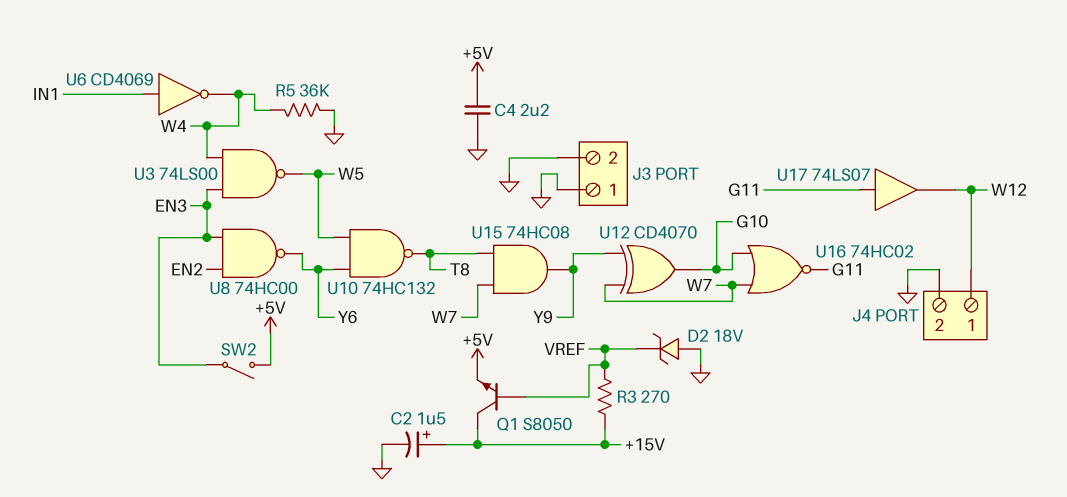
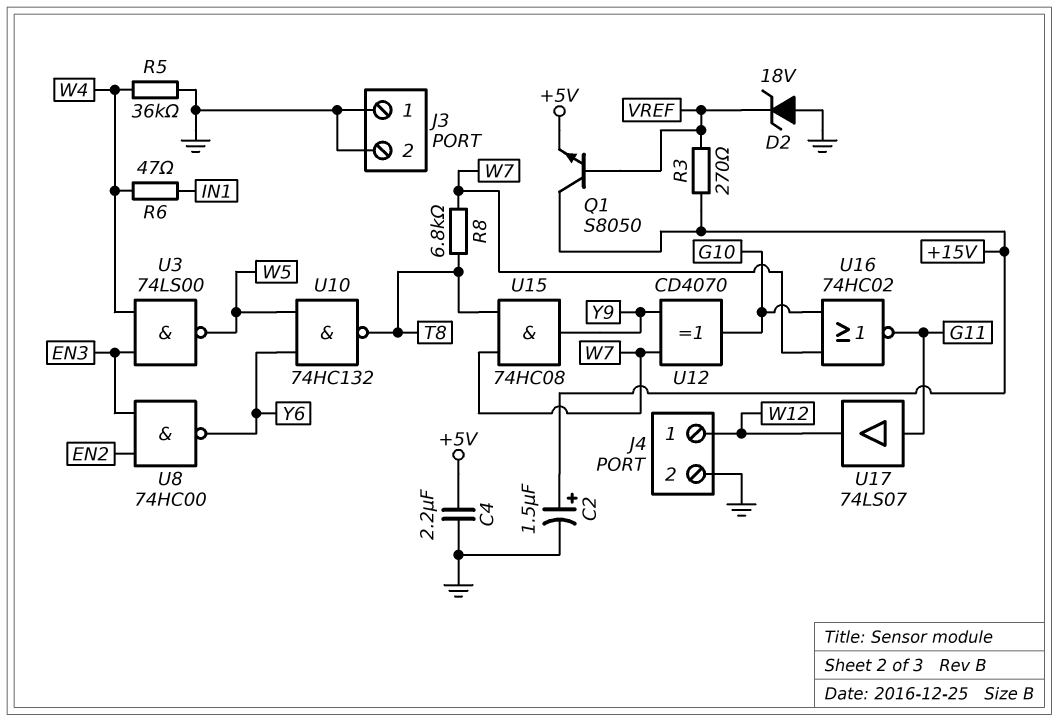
R6: none -> 47 (IN1, W4)
R8: none -> 6.8k (T8, W7)
SW2: switch (+5V, EN3) -> none
U6: NOT CD4069 (in IN1, out W4) -> none

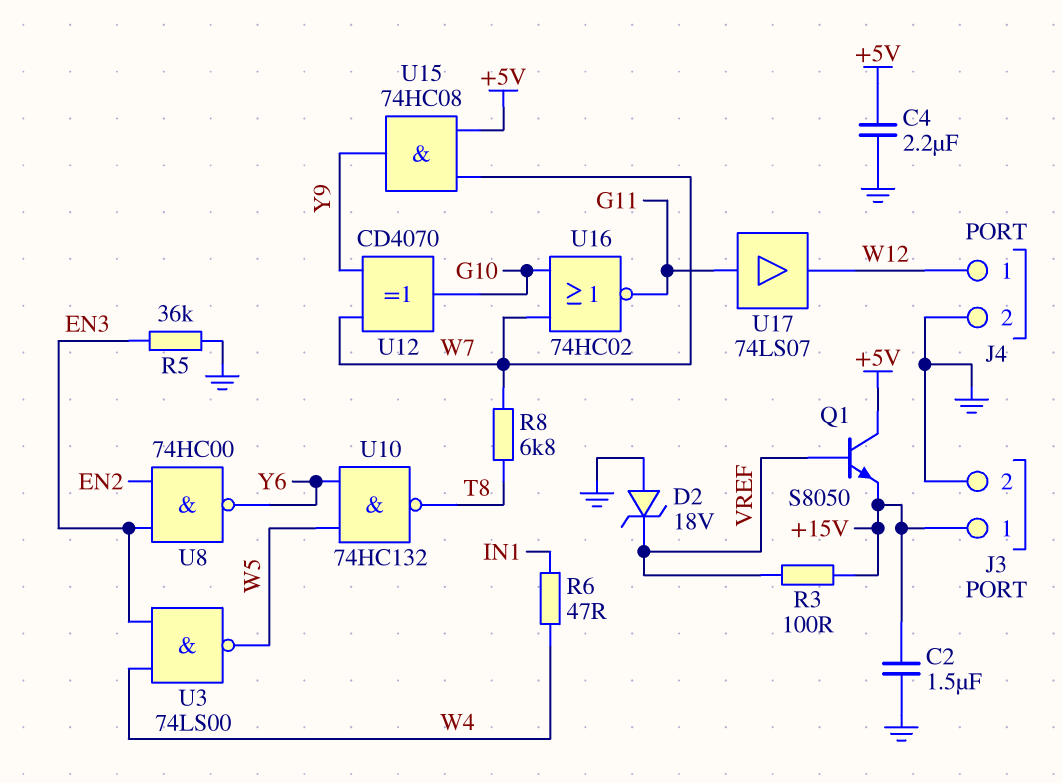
C2: 1.5uF (plus +15V, minus GND) -> 1.5uF (+15V, GND)
J3 pin 1: GND -> +15V
Q1: NPN S8050 (B VREF, C +15V, E +5V) -> NPN S8050 (B VREF, C +5V, E +15V)
R3: 270 (+15V, VREF) -> 100 (+15V, VREF)
R5: 36k (GND, W4) -> 36k (EN3, GND)
U15: AND 74HC08 (in T8, in W7, out Y9) -> AND 74HC08 (in +5V, in W7, out Y9)

